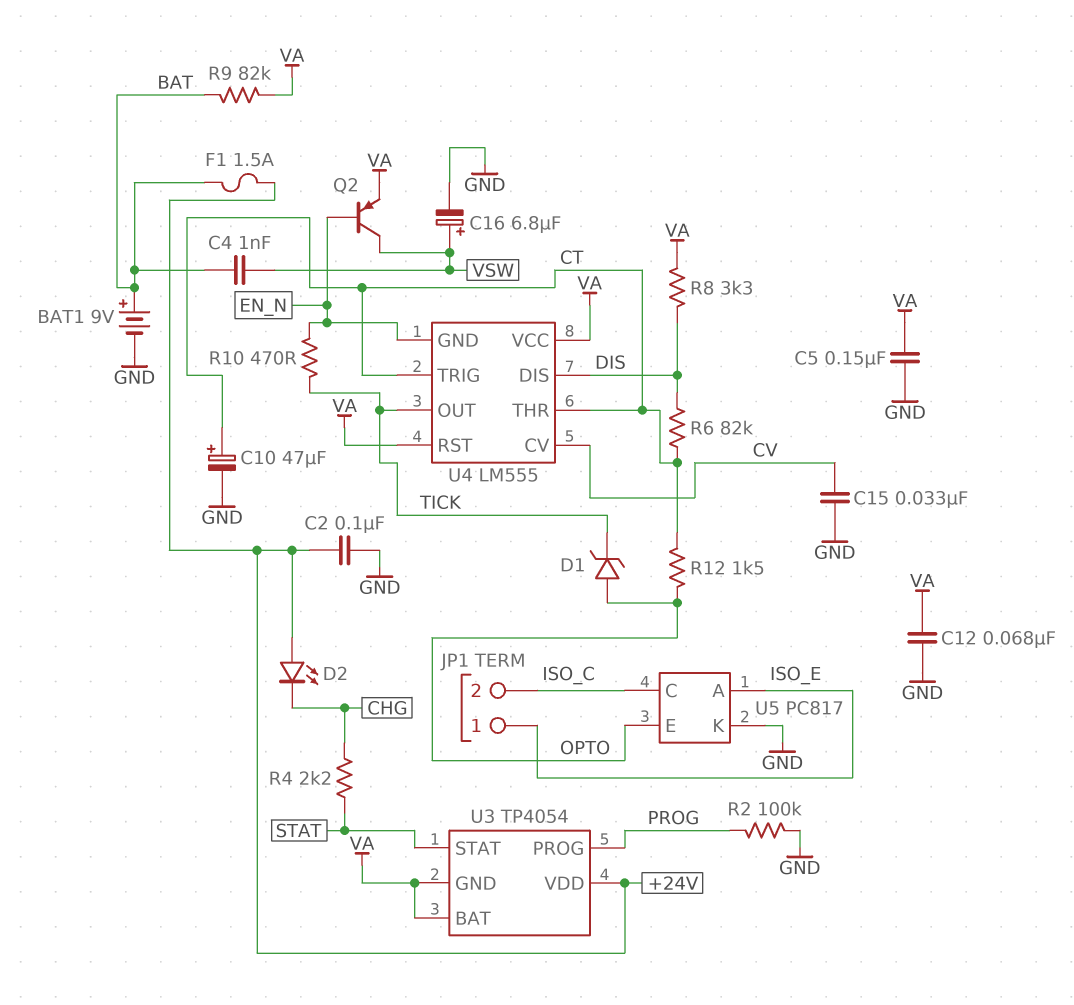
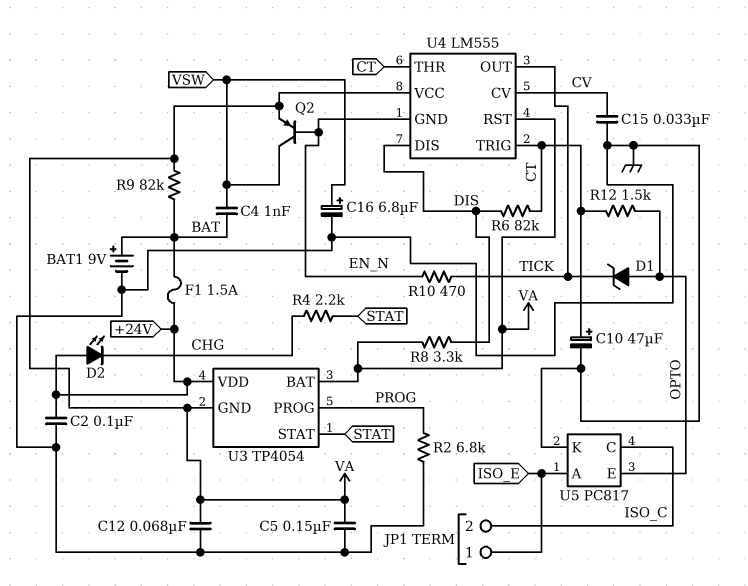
R2: 100k (GND, PROG) -> 6.8k (GND, PROG)

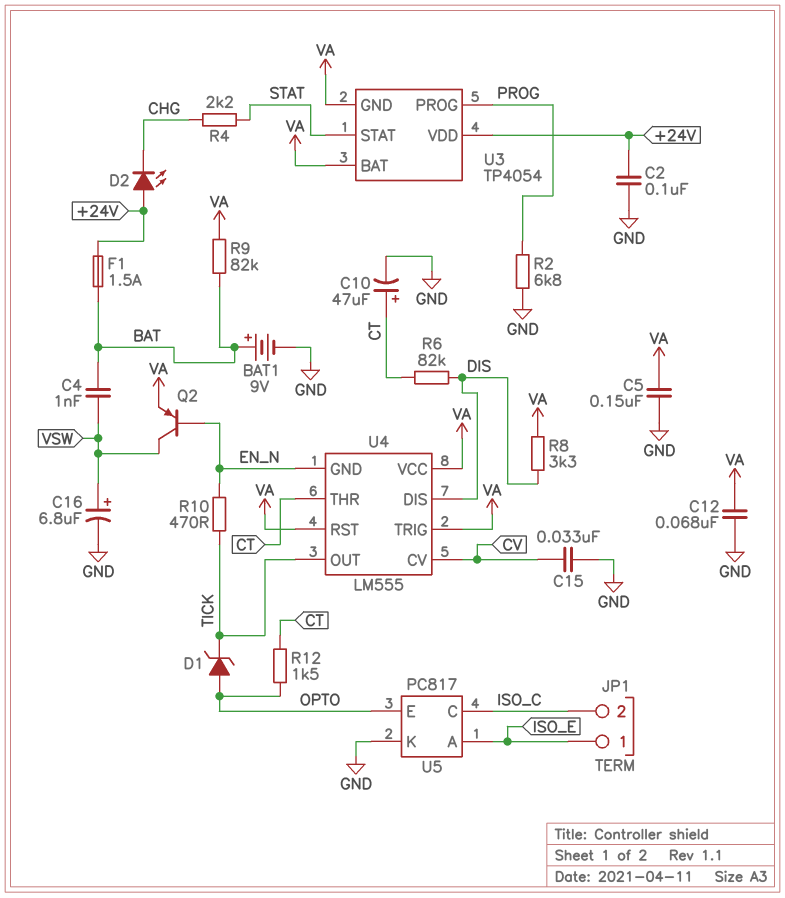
U4 pin TRIG: CT -> VA

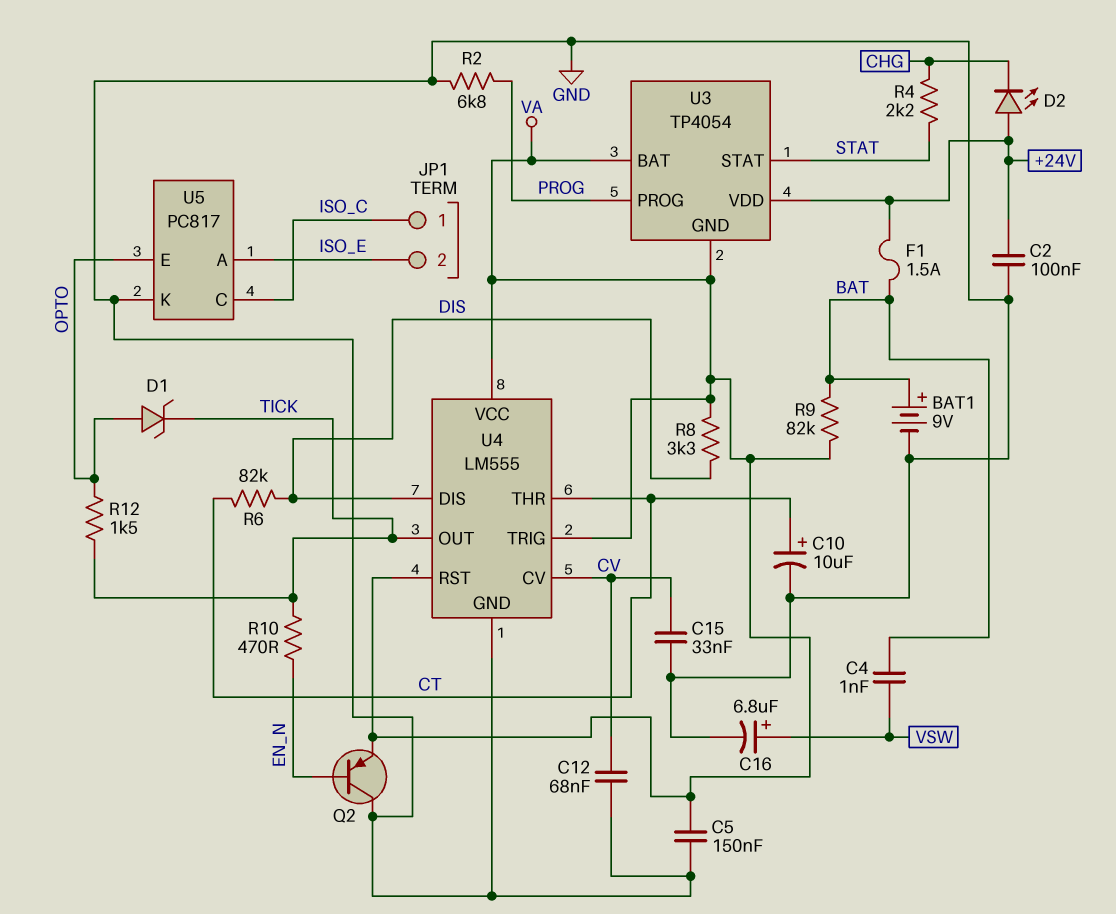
C10: 47uF (plus CT, minus GND) -> 10uF (plus CT, minus GND)
C12: 68nF (GND, VA) -> 68nF (CV, GND)
JP1 pin 1: ISO_E -> ISO_C
JP1 pin 2: ISO_C -> ISO_E
Q2: PNP (B EN_N, C VSW, E VA) -> PNP (B EN_N, C GND, E VA)
R12: 1.5k (CT, OPTO) -> 1.5k (OPTO, TICK)
U4 pin GND: EN_N -> GND

